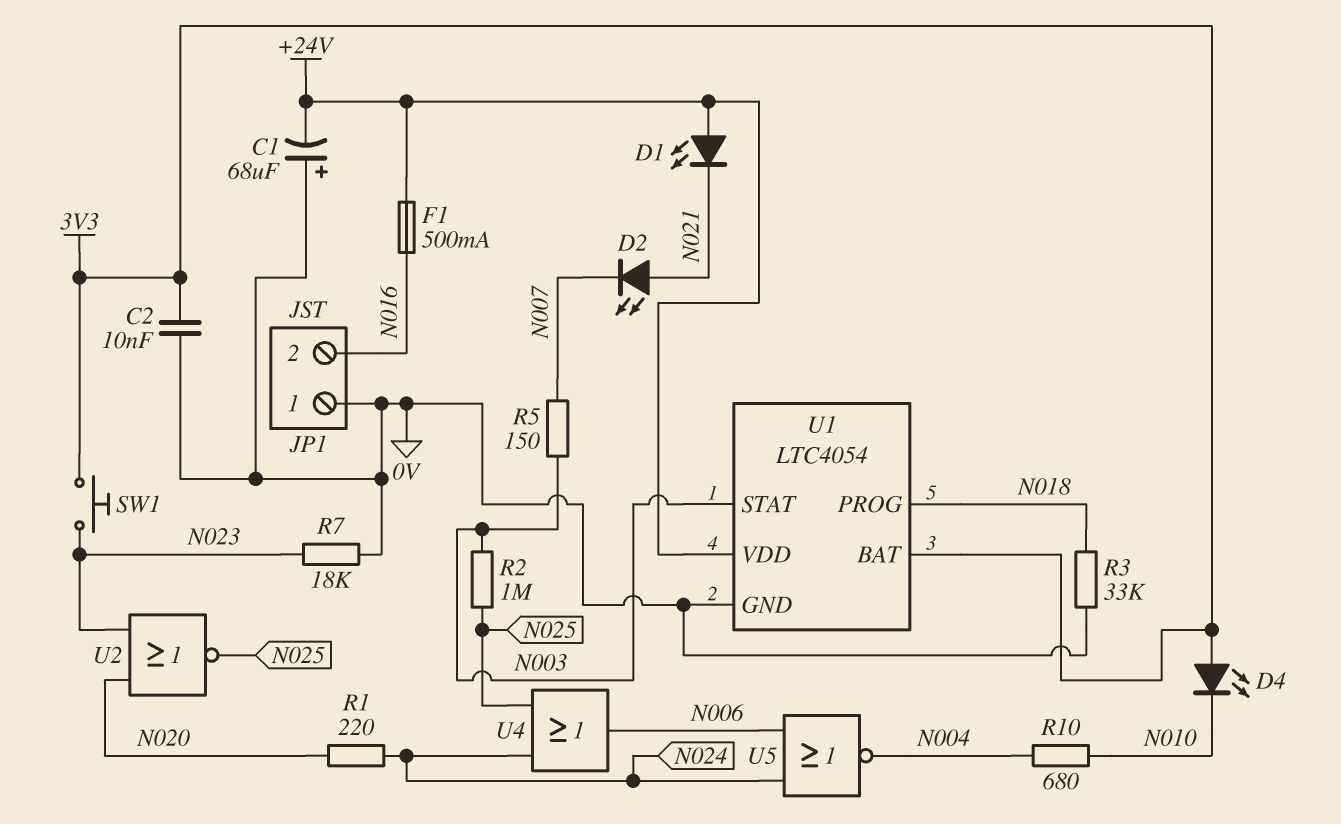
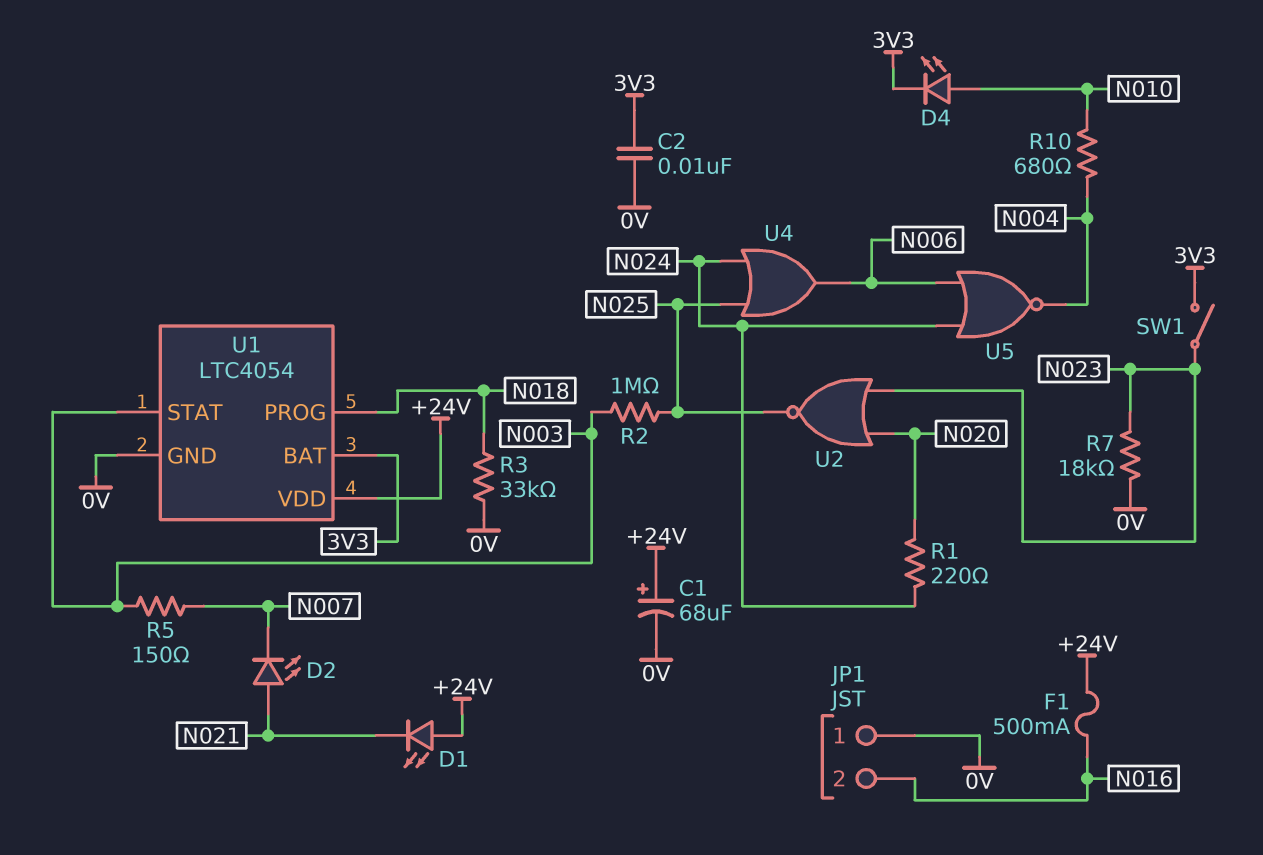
C1: 68uF (plus 0V, minus +24V) -> 68uF (plus +24V, minus 0V)
D4: LED (A 3V3, K N010) -> LED (A N010, K 3V3)
SW1: button (3V3, N023) -> switch (3V3, N023)

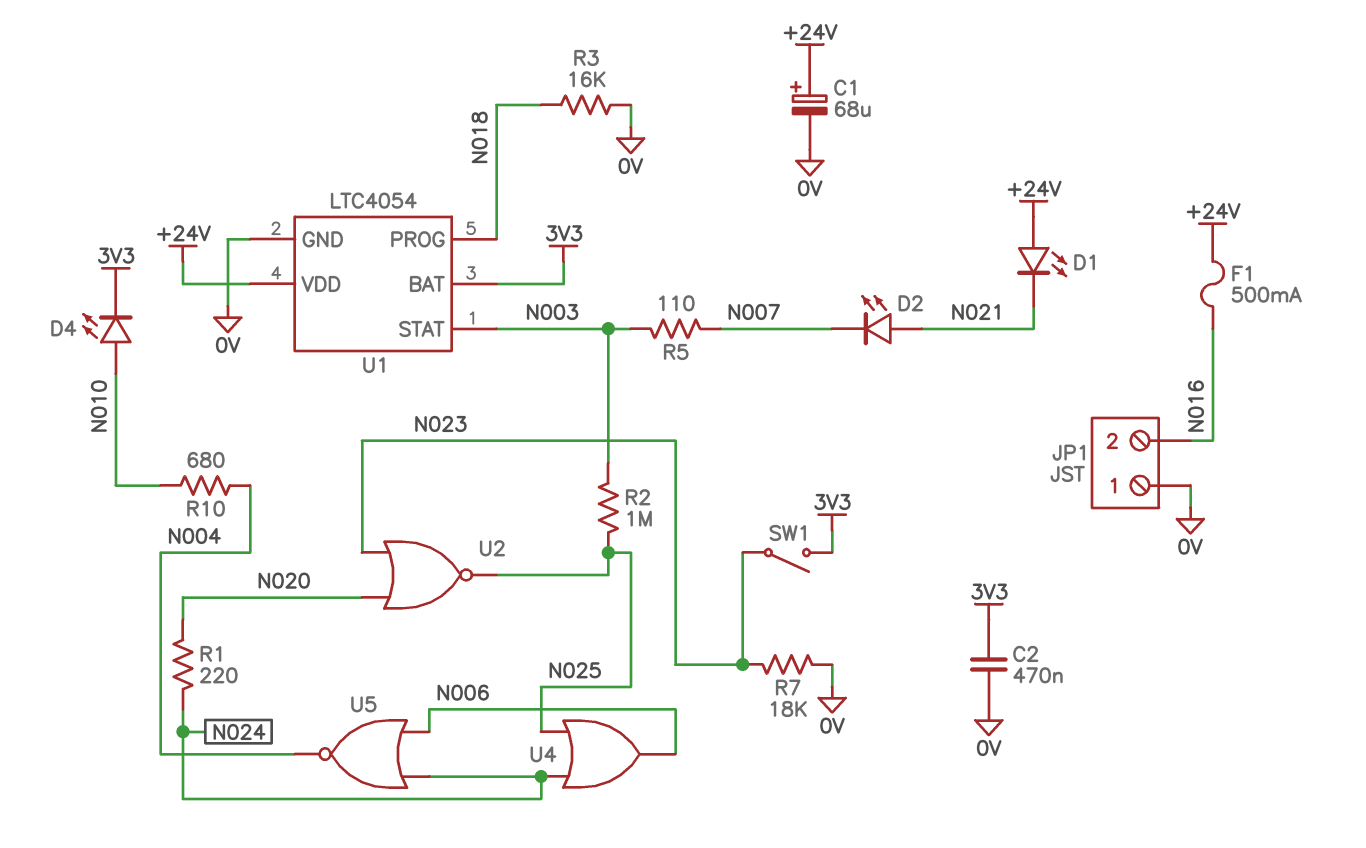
C2: 10nF (0V, 3V3) -> 470nF (0V, 3V3)
R3: 33k (0V, N018) -> 16k (0V, N018)
R5: 150 (N003, N007) -> 110 (N003, N007)

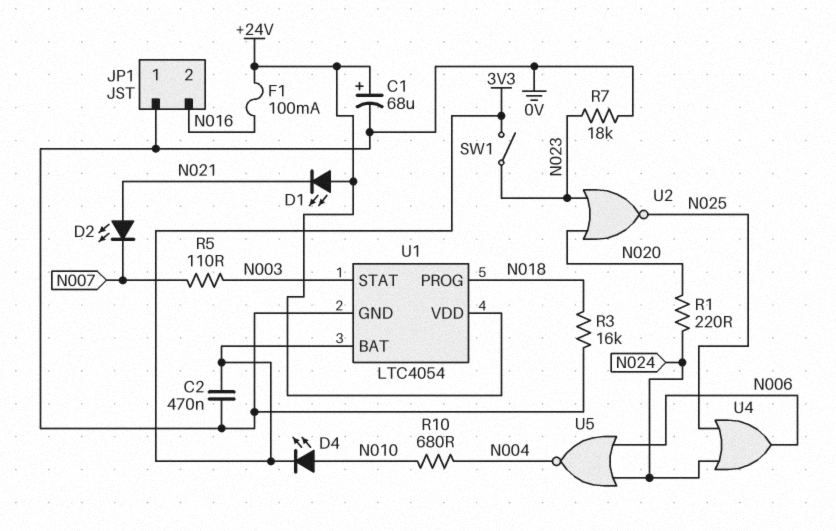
F1: 500mA (+24V, N016) -> 100mA (+24V, N016)
R2: 1M (N003, N025) -> none

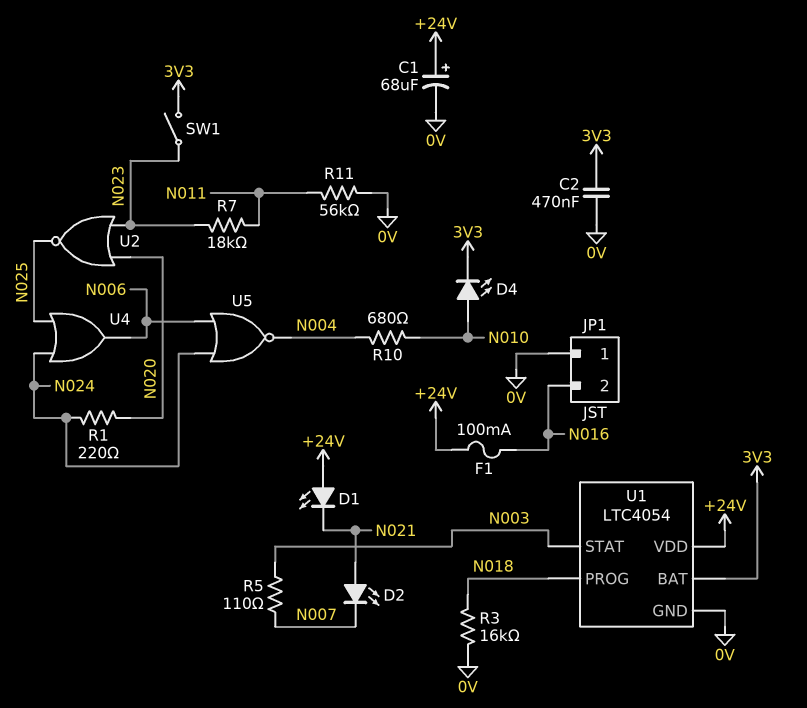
R7: 18k (0V, N023) -> 18k (N011, N023)
R11: none -> 56k (0V, N011)

